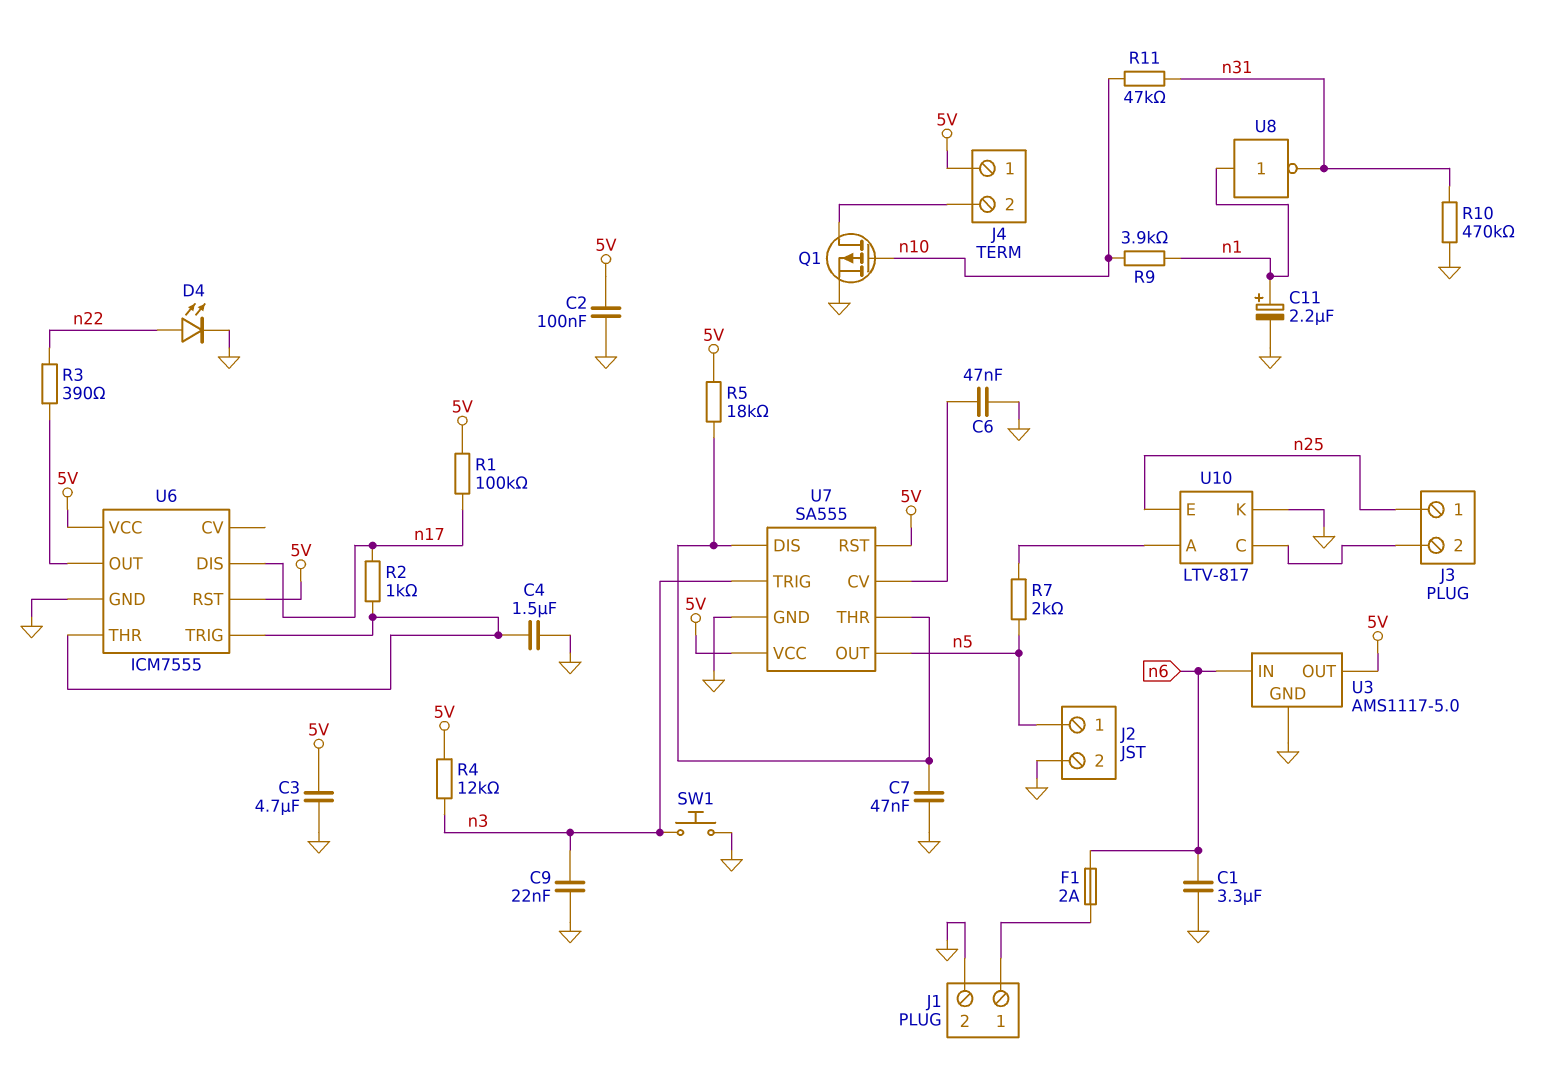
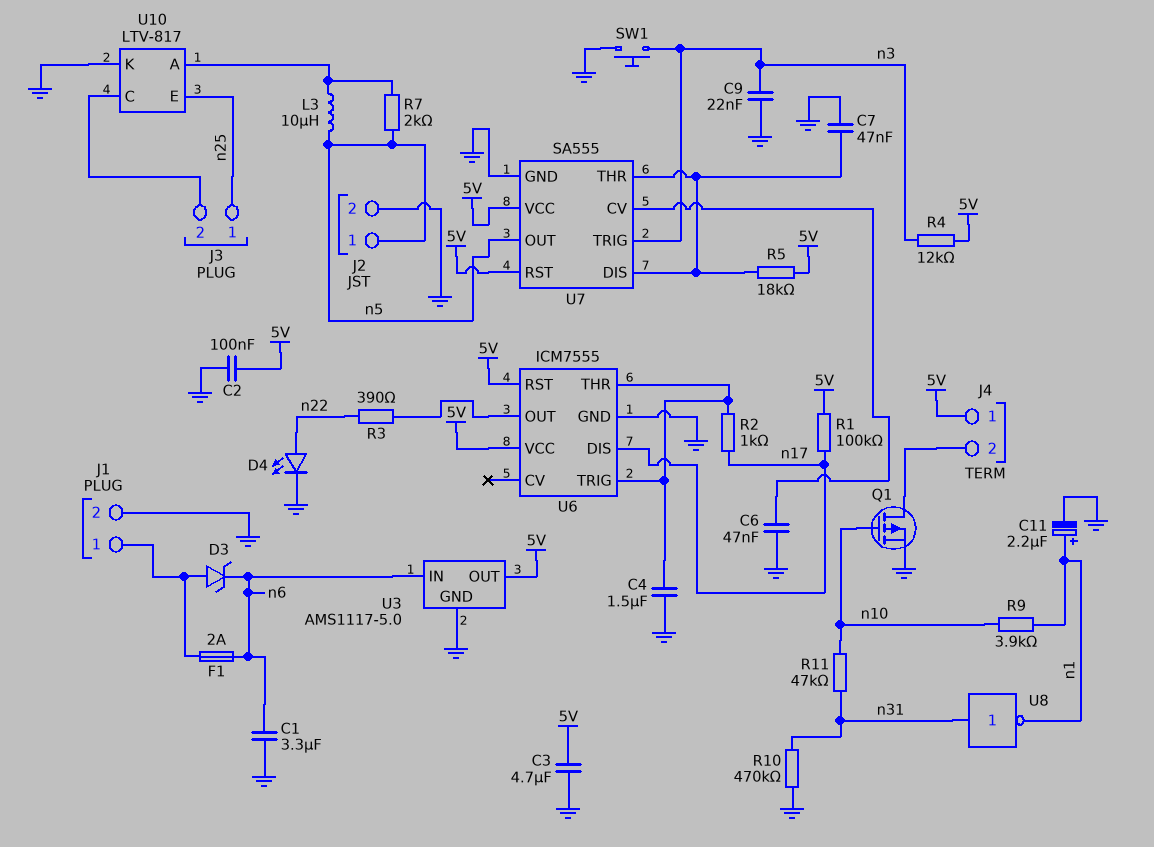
D3: none -> zener (A J1/1, K n6)
L3: none -> 10uH (U10/A, n5)
U8: NOT (in n1, out n31) -> NOT (in n31, out n1)

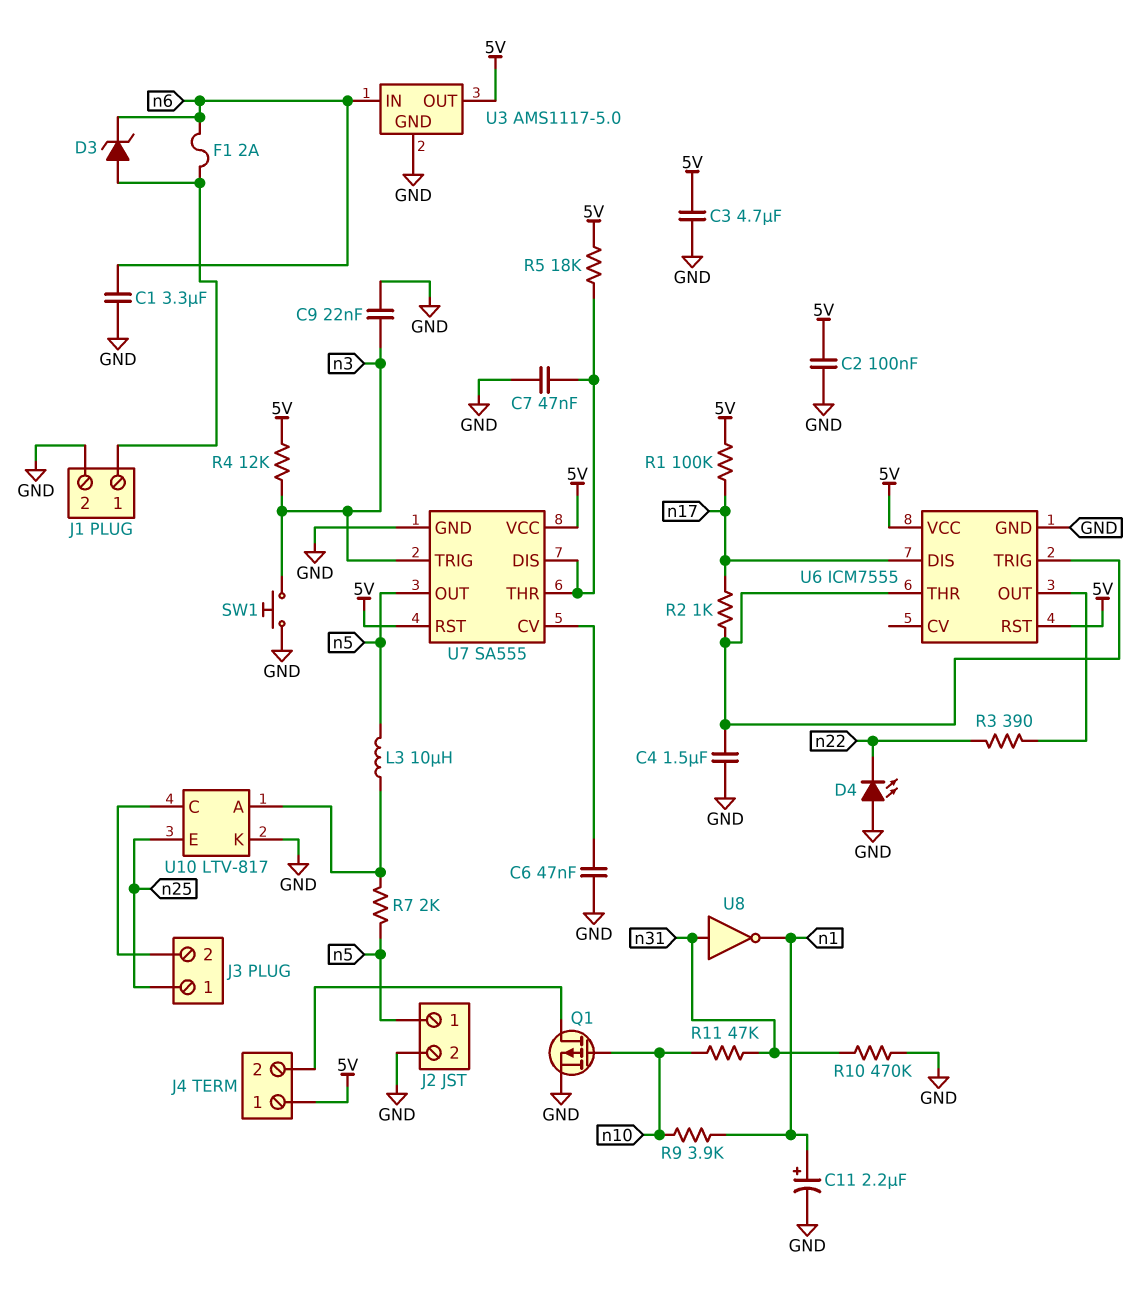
D4: LED (A n22, K GND) -> LED (A GND, K n22)

